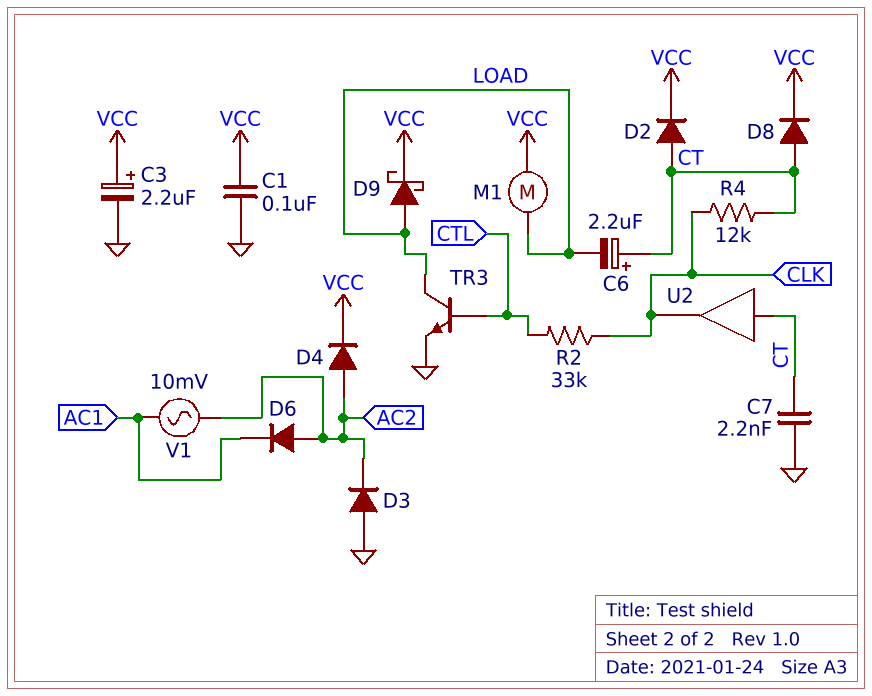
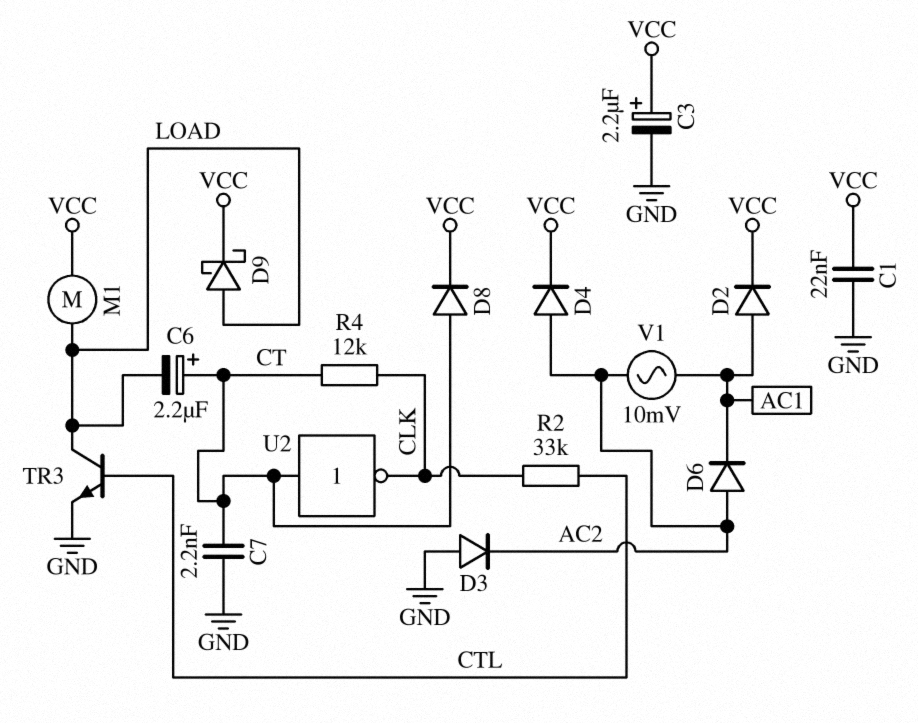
C1: 100nF (GND, VCC) -> 22nF (GND, VCC)
D2: diode (A CT, K VCC) -> diode (A AC1, K VCC)
U2: buffer (in CT, out CLK) -> NOT (in CT, out CLK)

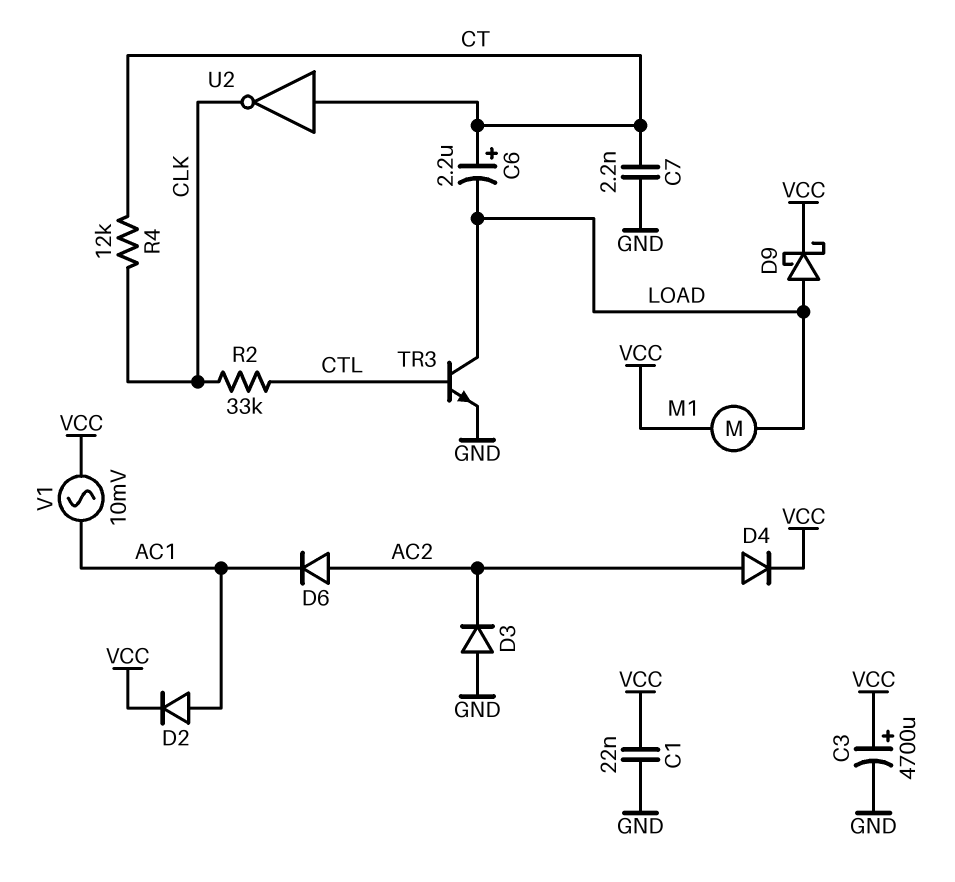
C3: 2.2uF (plus VCC, minus GND) -> 4700uF (plus VCC, minus GND)
D8: diode (A CT, K VCC) -> none
V1: AC 10mV (AC1, AC2) -> AC 10mV (AC1, VCC)

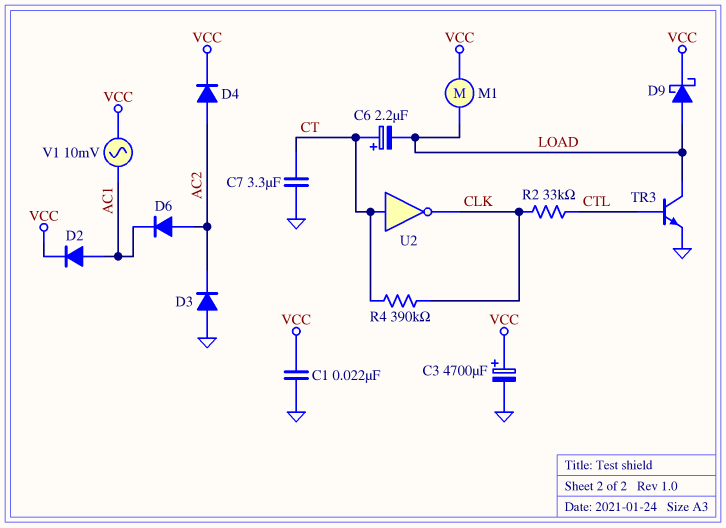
C7: 2.2nF (CT, GND) -> 3.3uF (CT, GND)
R4: 12k (CLK, CT) -> 390k (CLK, CT)

